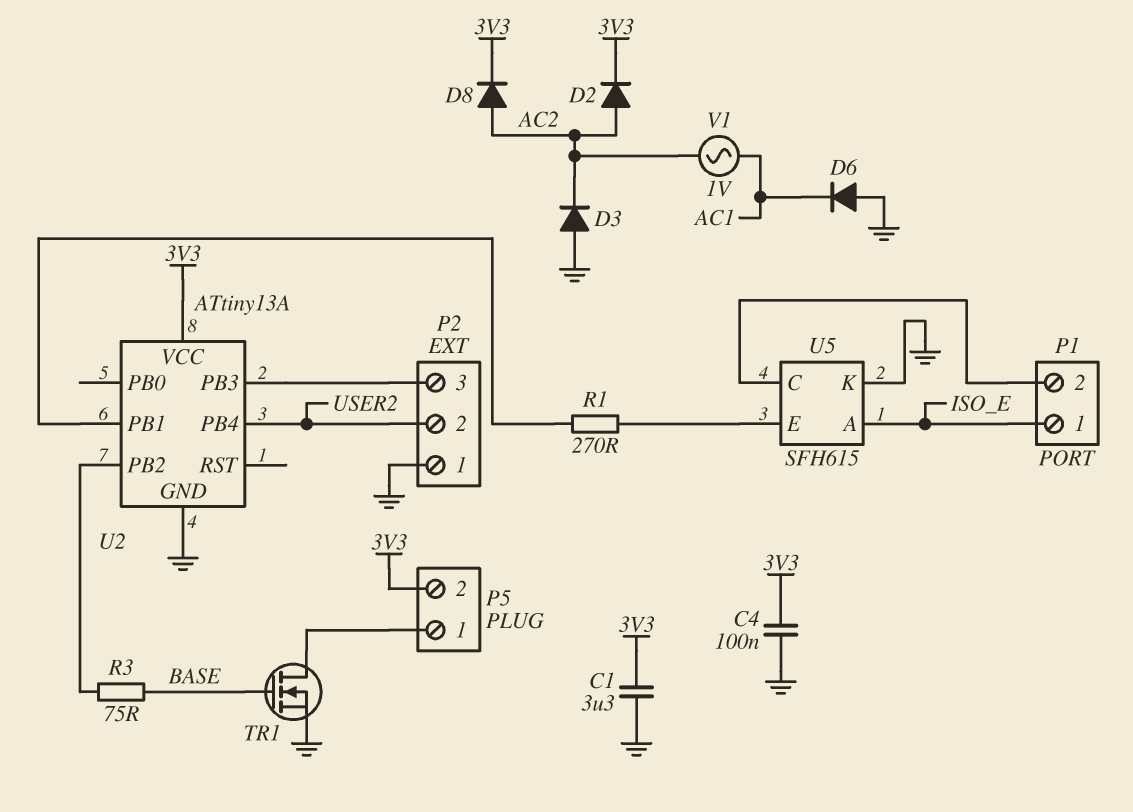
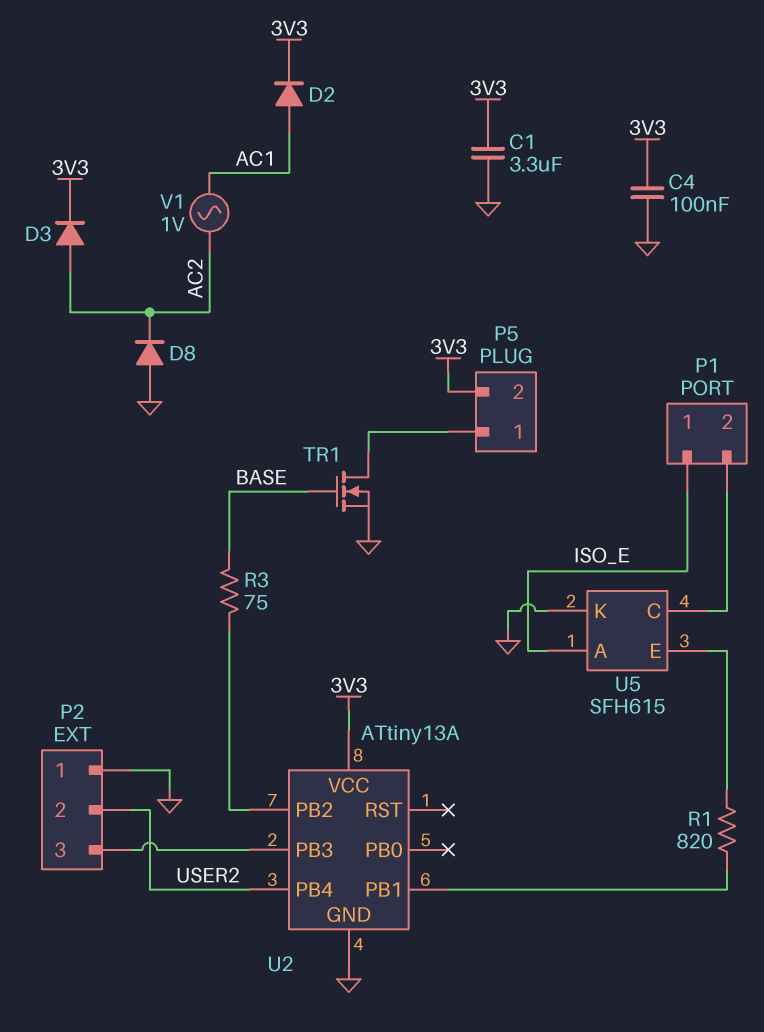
D2: diode (A AC2, K 3V3) -> diode (A AC1, K 3V3)
D3: diode (A GND, K AC2) -> diode (A AC2, K 3V3)
D6: diode (A GND, K AC1) -> none
D8: diode (A AC2, K 3V3) -> diode (A GND, K AC2)
R1: 270 (U2/PB1, U5/E) -> 820 (U2/PB1, U5/E)

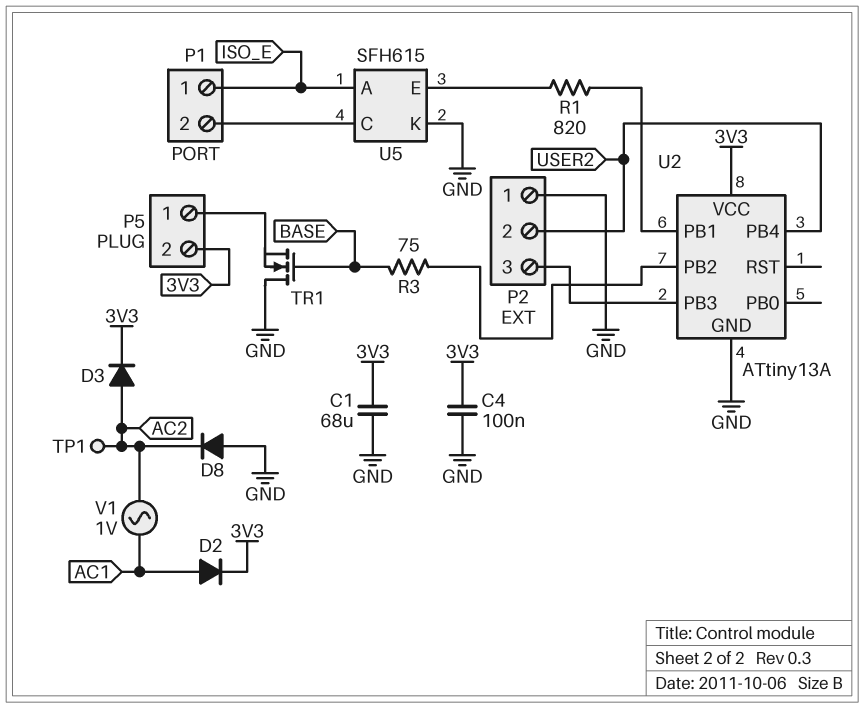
C1: 3.3uF (3V3, GND) -> 68uF (3V3, GND)
TP1: none -> test point (AC2)
TR1: NMOS (G BASE, D P5/1, S GND) -> NMOS (G BASE, D GND, S P5/1)

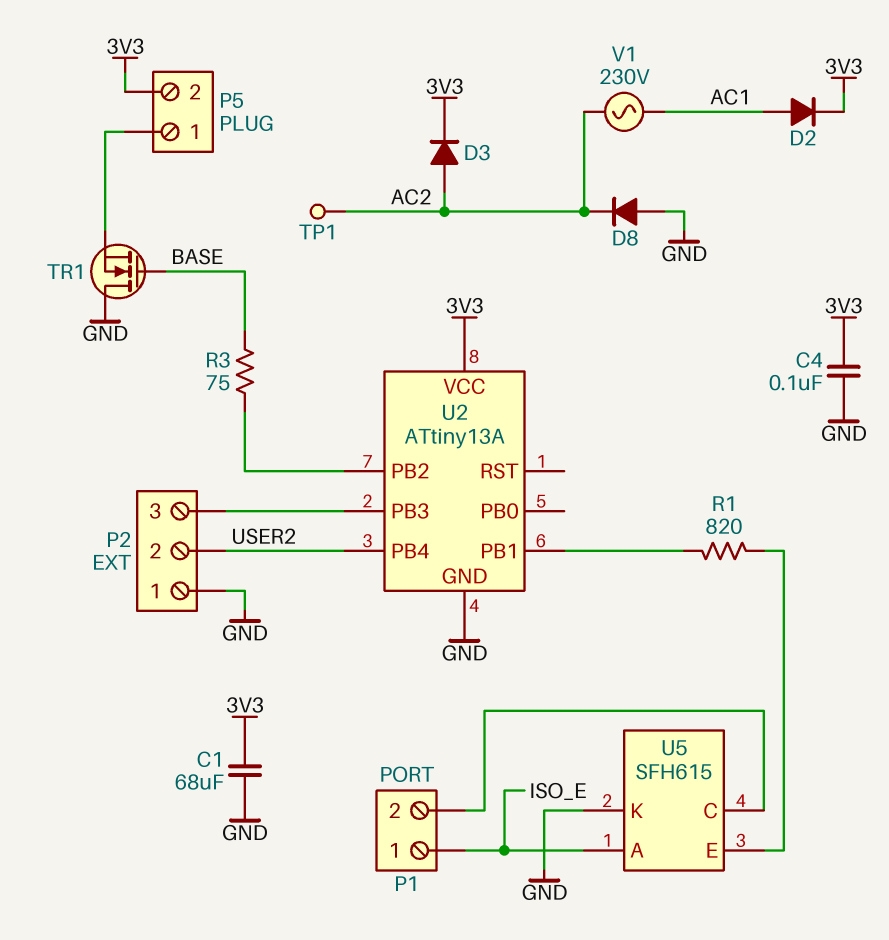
V1: AC 1V (AC1, AC2) -> AC 230V (AC1, AC2)

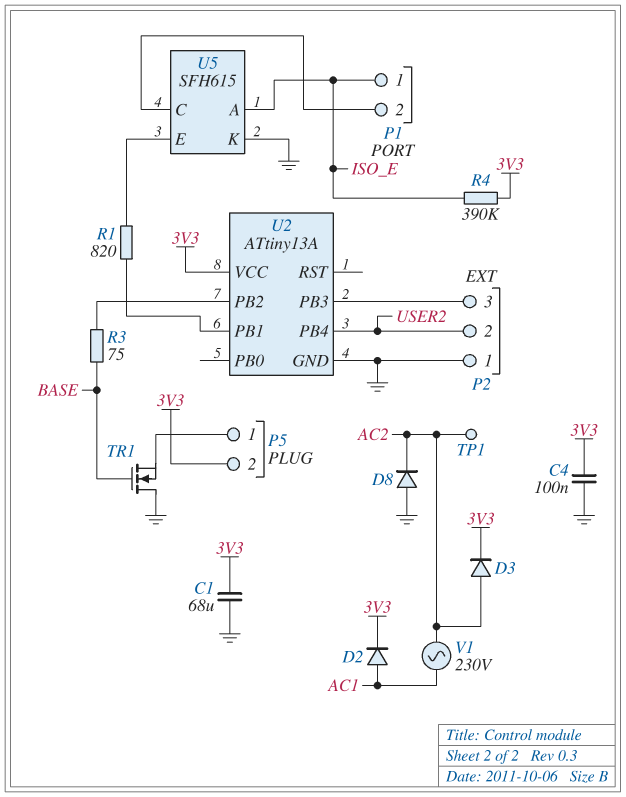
R4: none -> 390k (3V3, ISO_E)

